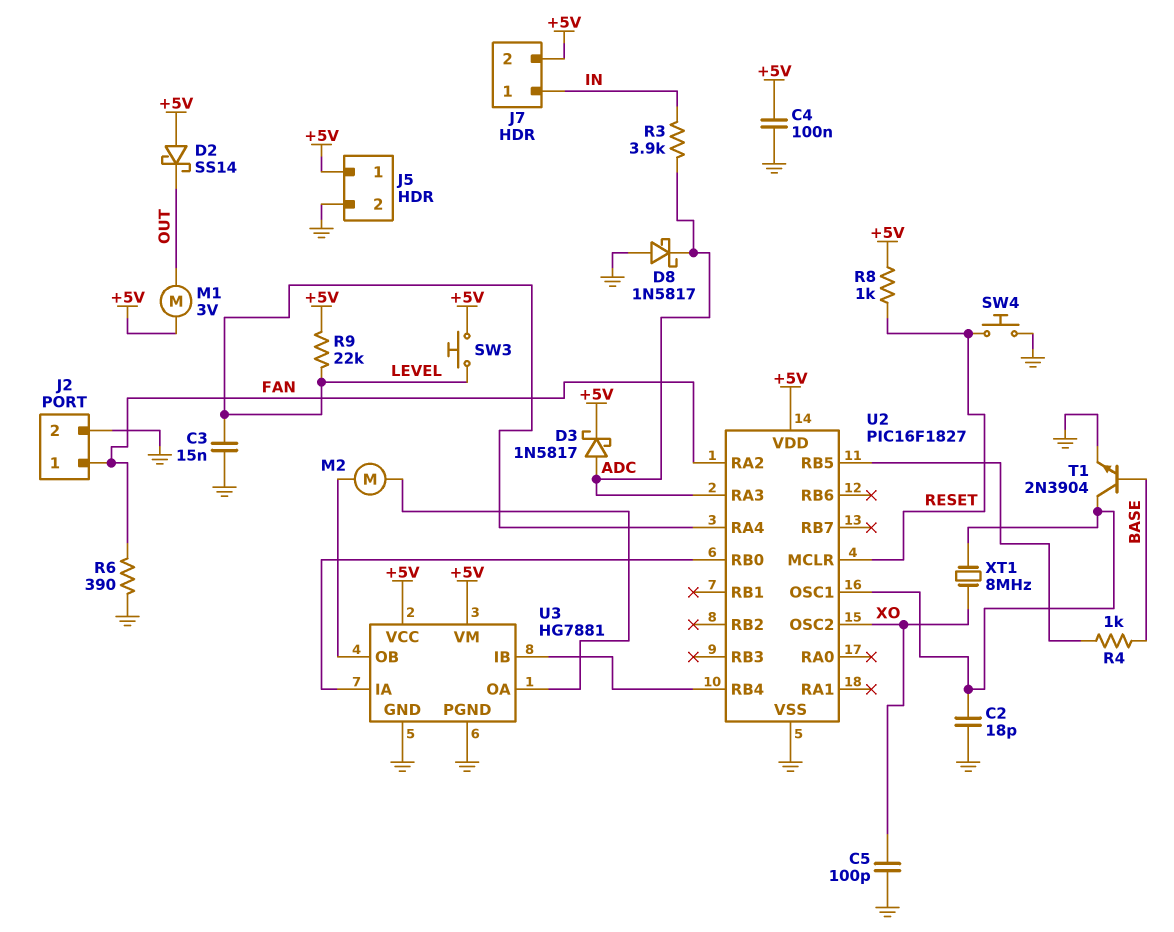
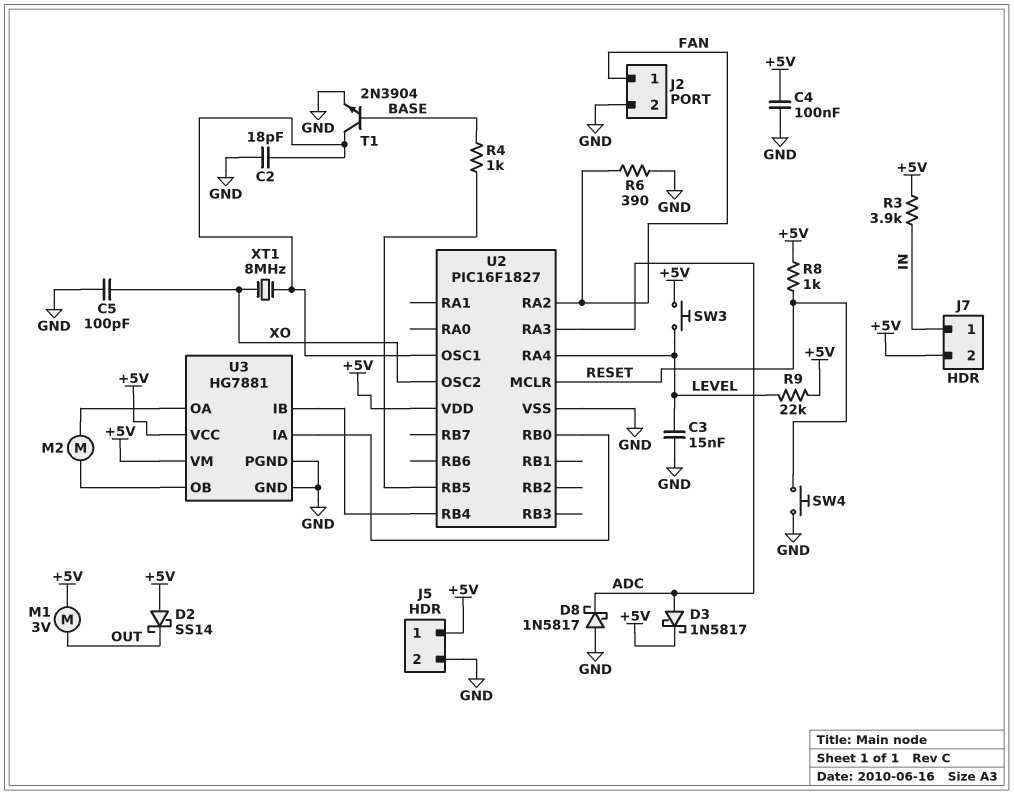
R3: 3.9k (ADC, IN) -> 3.9k (+5V, IN)

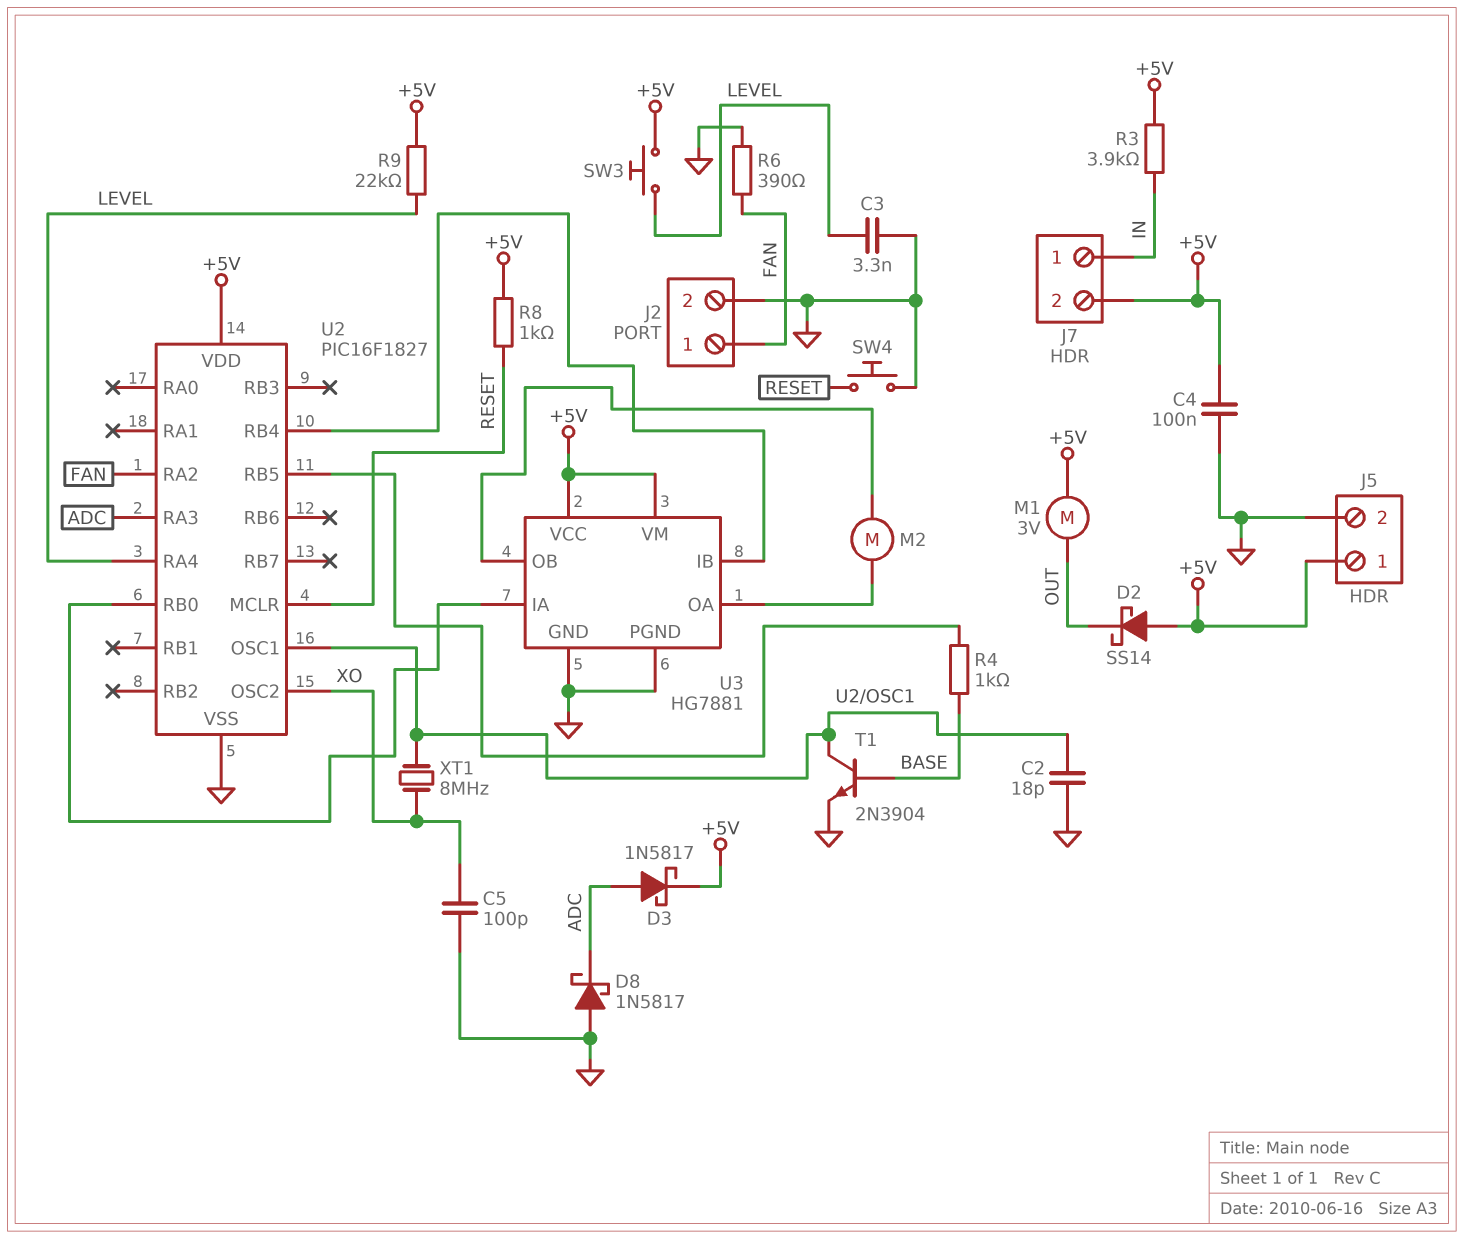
C3: 15nF (GND, LEVEL) -> 3.3nF (GND, LEVEL)

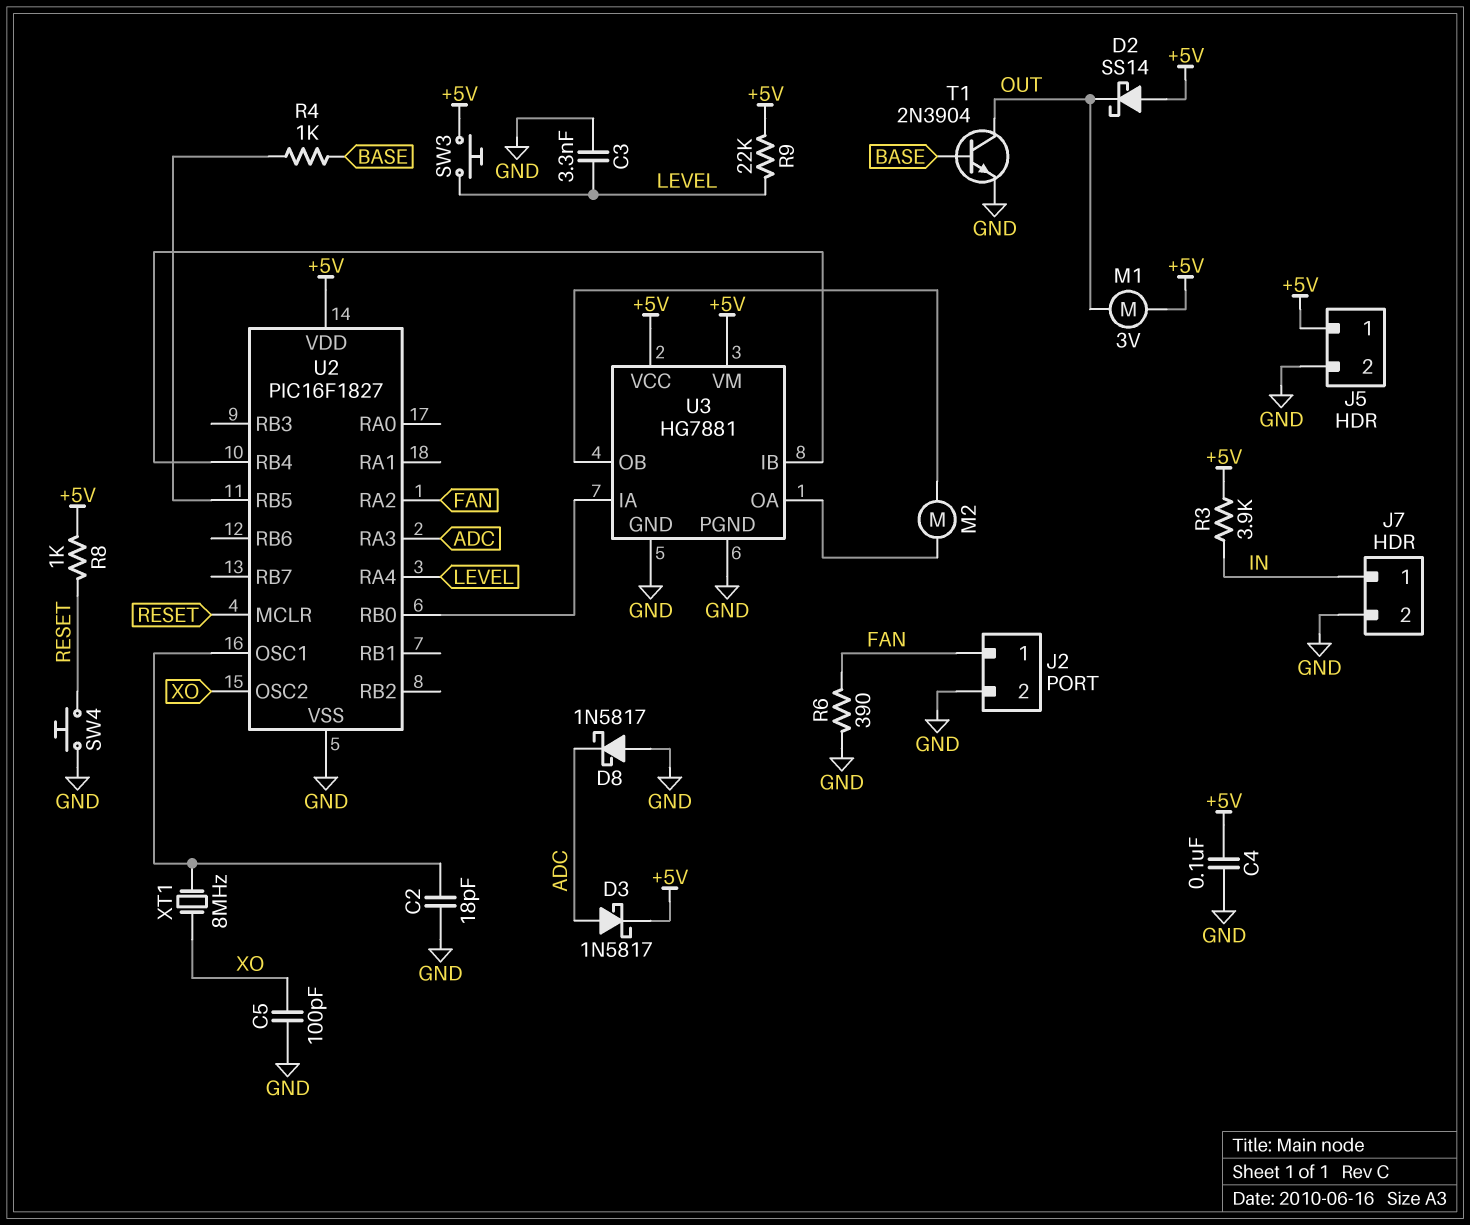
J7 pin 2: +5V -> GND
T1: NPN 2N3904 (B BASE, C U2/OSC1, E GND) -> NPN 2N3904 (B BASE, C OUT, E GND)

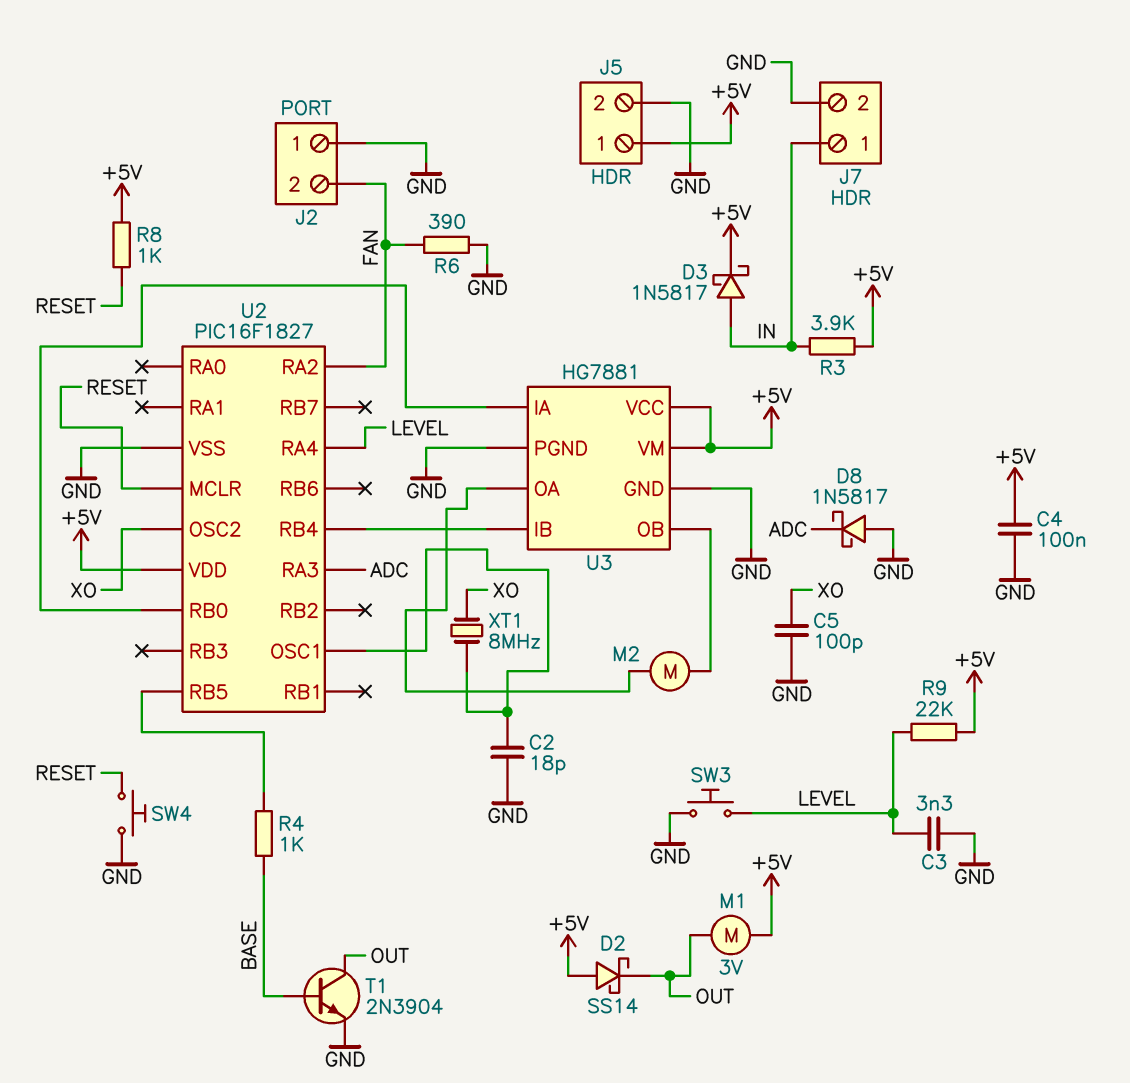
D3: schottky 1N5817 (A ADC, K +5V) -> schottky 1N5817 (A IN, K +5V)
J2 pin 1: FAN -> GND
J2 pin 2: GND -> FAN
SW3: button (+5V, LEVEL) -> button (GND, LEVEL)

